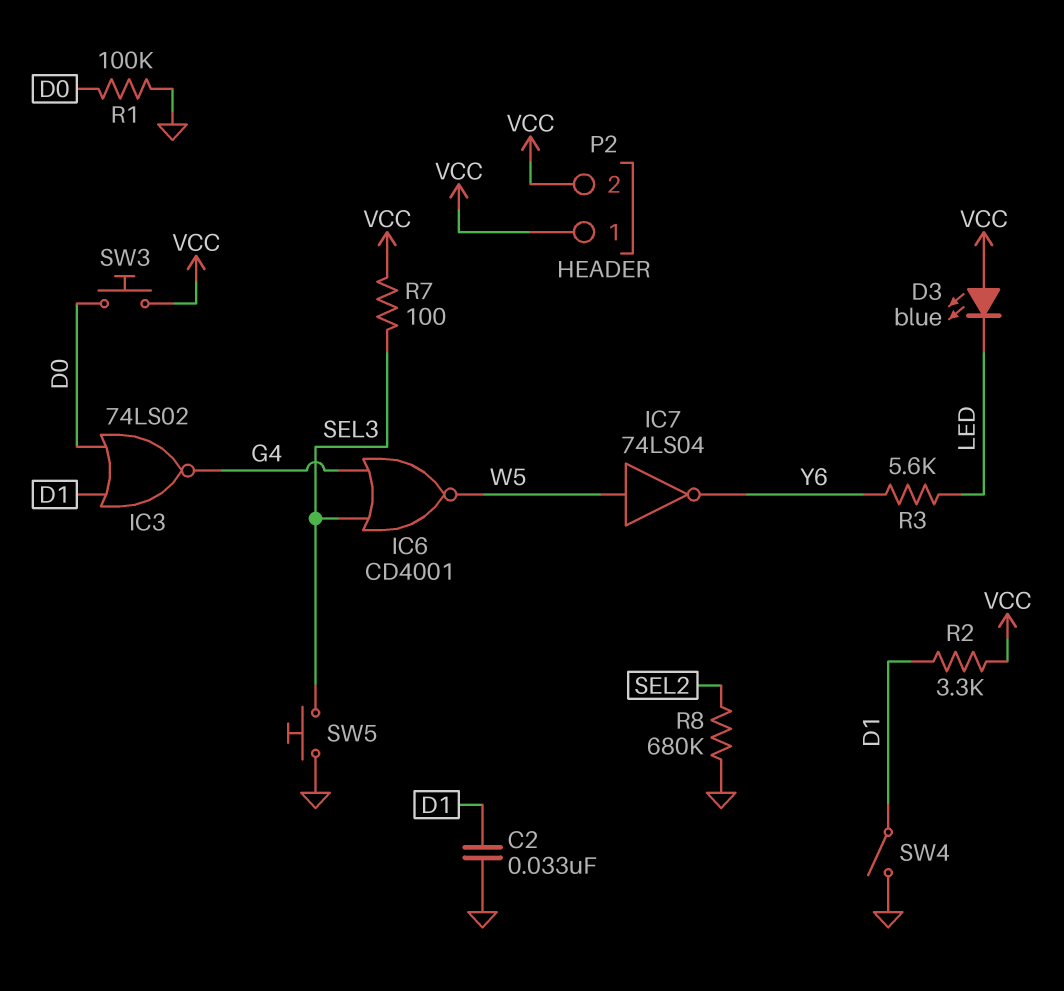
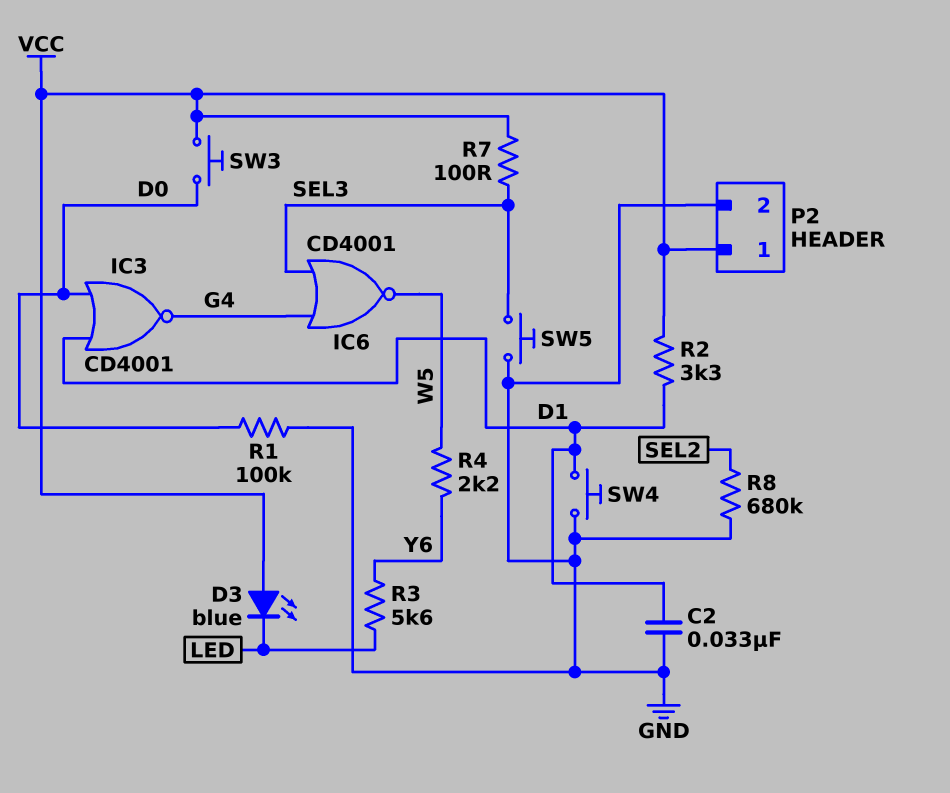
IC3: NOR 74LS02 (in D0, in D1, out G4) -> NOR CD4001 (in D0, in D1, out G4)
IC7: NOT 74LS04 (in W5, out Y6) -> none
P2 pin 2: VCC -> GND
R4: none -> 2.2k (W5, Y6)
SW4: switch (D1, GND) -> button (D1, GND)

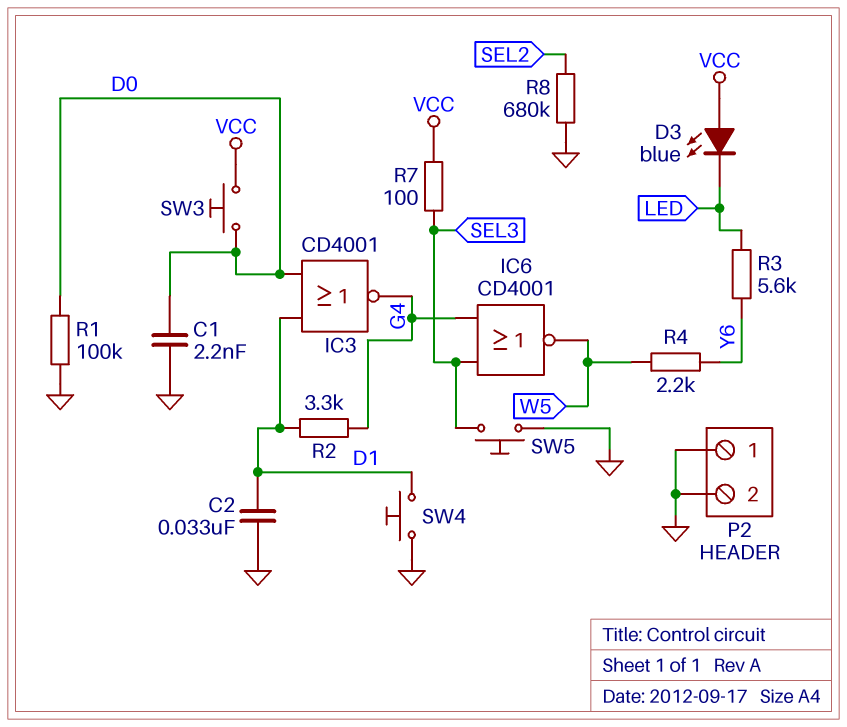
C1: none -> 2.2nF (D0, GND)
P2 pin 1: VCC -> GND
R2: 3.3k (D1, VCC) -> 3.3k (D1, G4)

